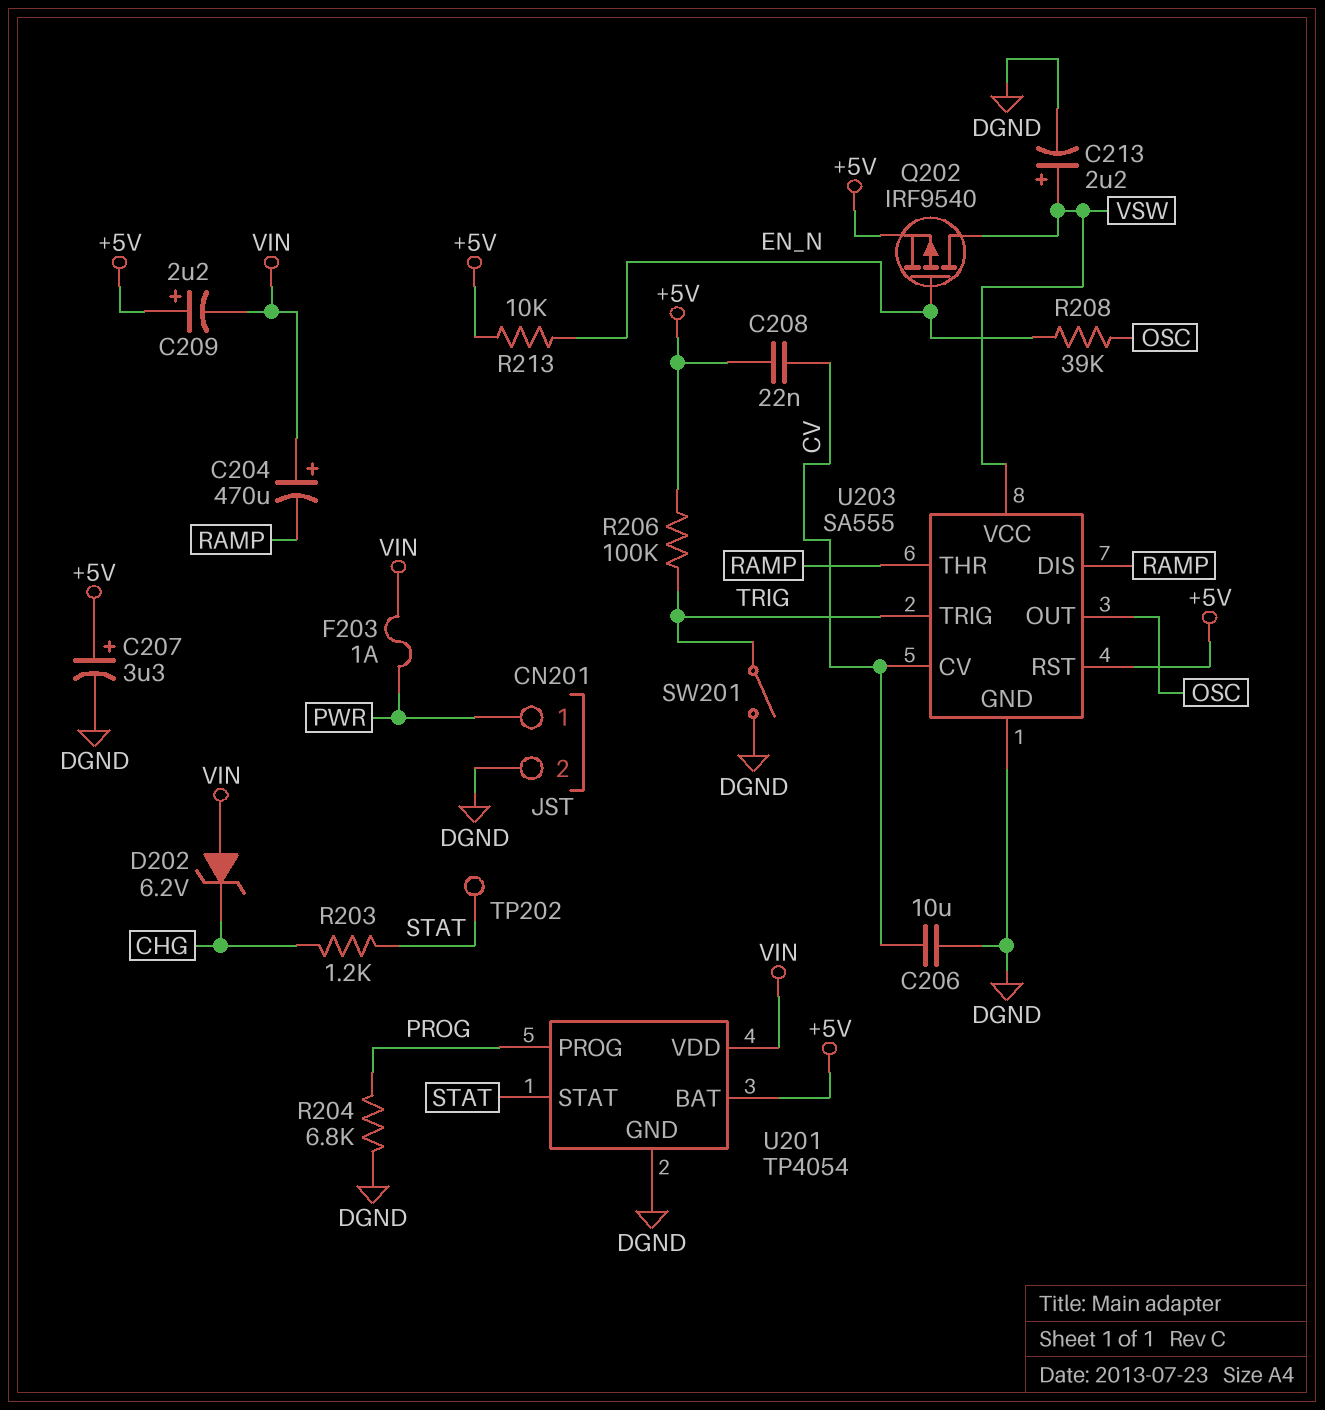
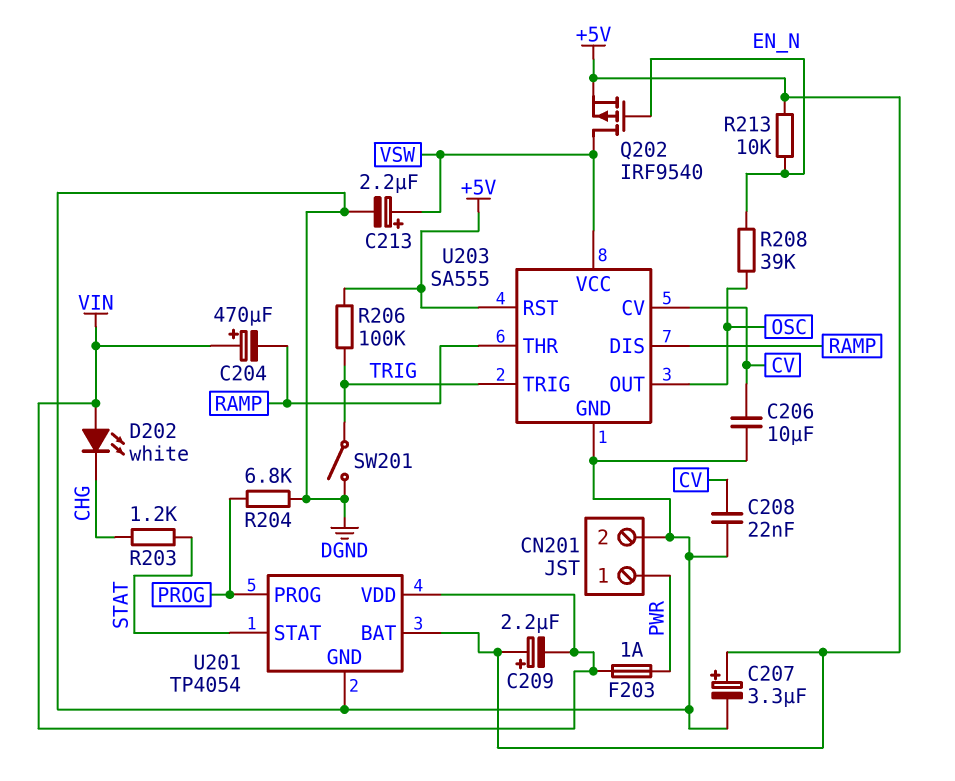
C208: 22nF (+5V, CV) -> 22nF (CV, DGND)
D202: zener 6.2V (A VIN, K CHG) -> LED white (A VIN, K CHG)
TP202: test point (STAT) -> none

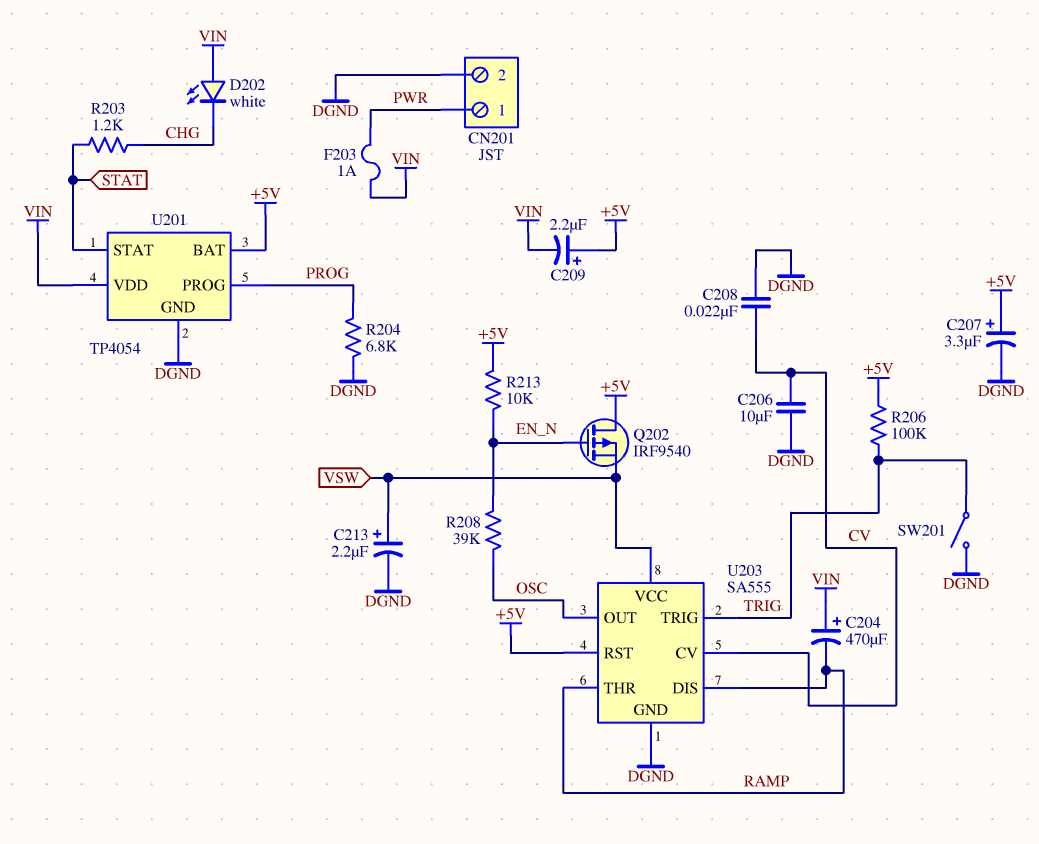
Q202: PMOS IRF9540 (G EN_N, D VSW, S +5V) -> PMOS IRF9540 (G EN_N, D +5V, S VSW)

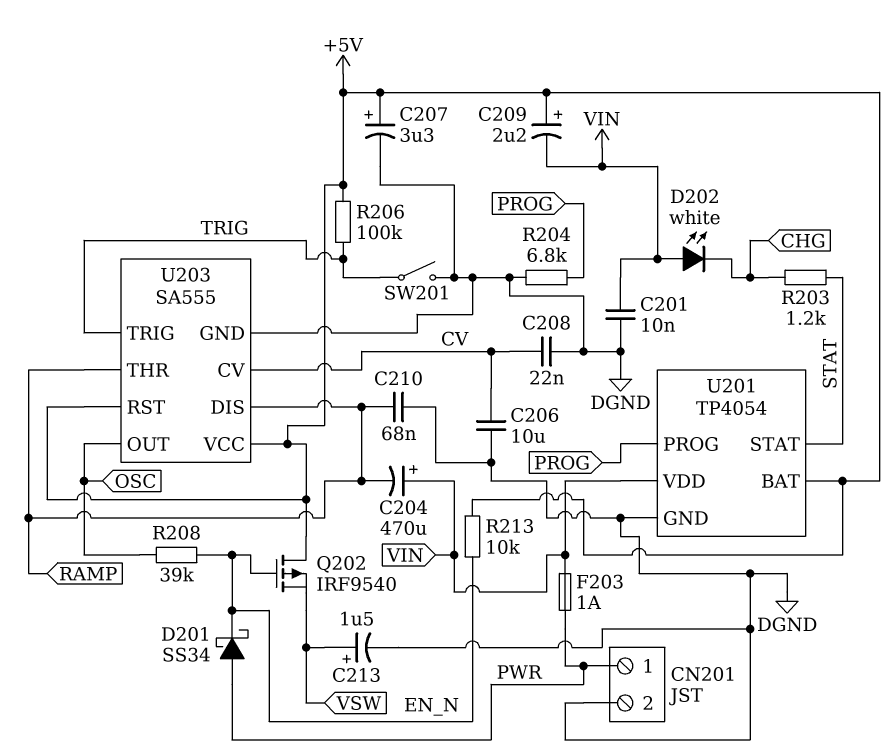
C201: none -> 10nF (DGND, VIN)
C210: none -> 68nF (DGND, RAMP)
C213: 2.2uF (plus VSW, minus DGND) -> 1.5uF (plus VSW, minus DGND)
D201: none -> schottky SS34 (A PWR, K EN_N)
U203 pin VCC: VSW -> +5V

